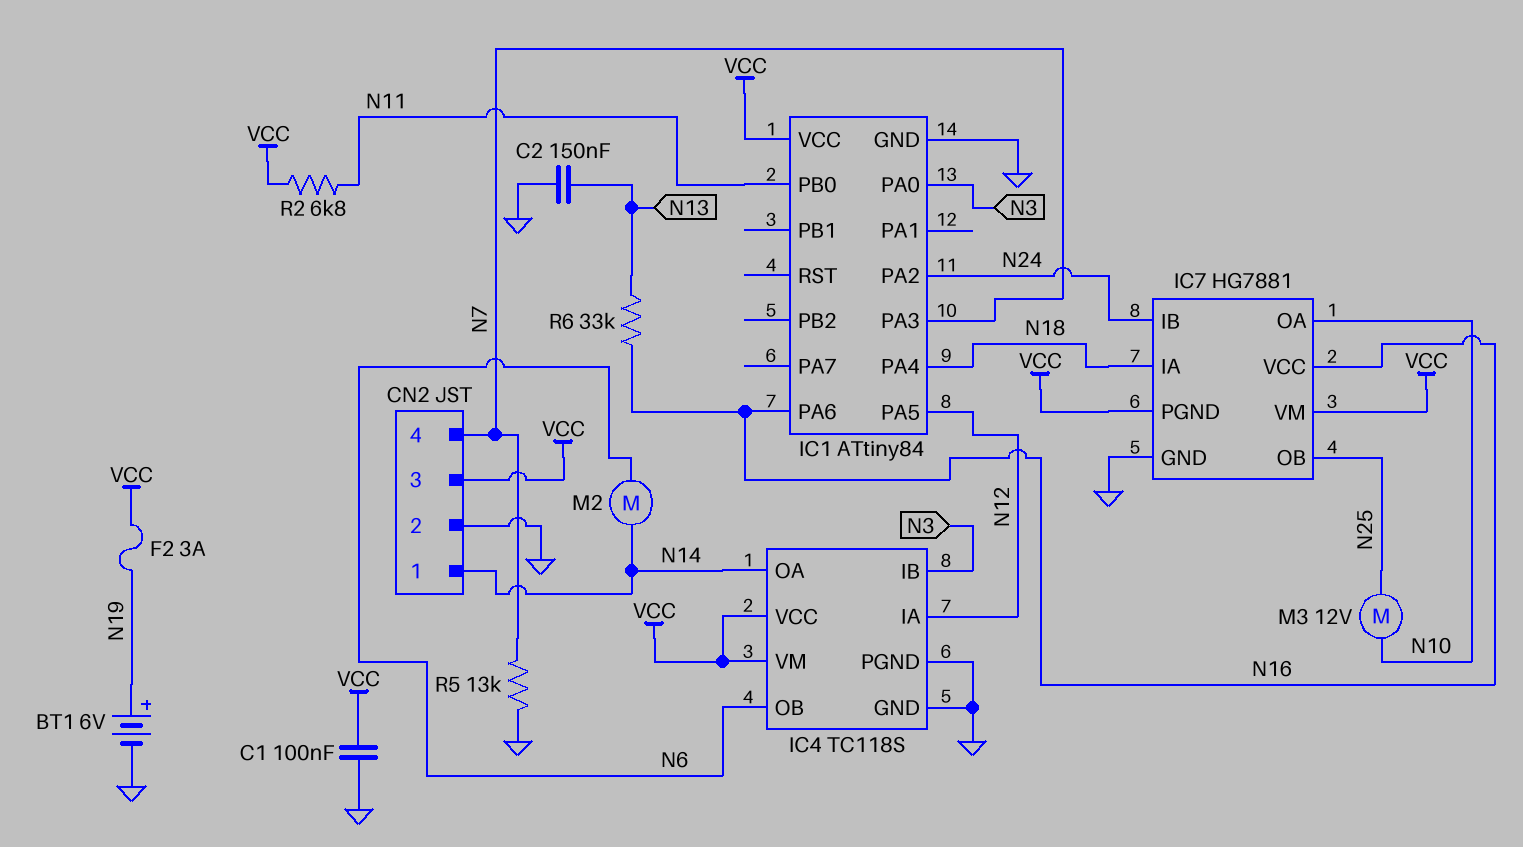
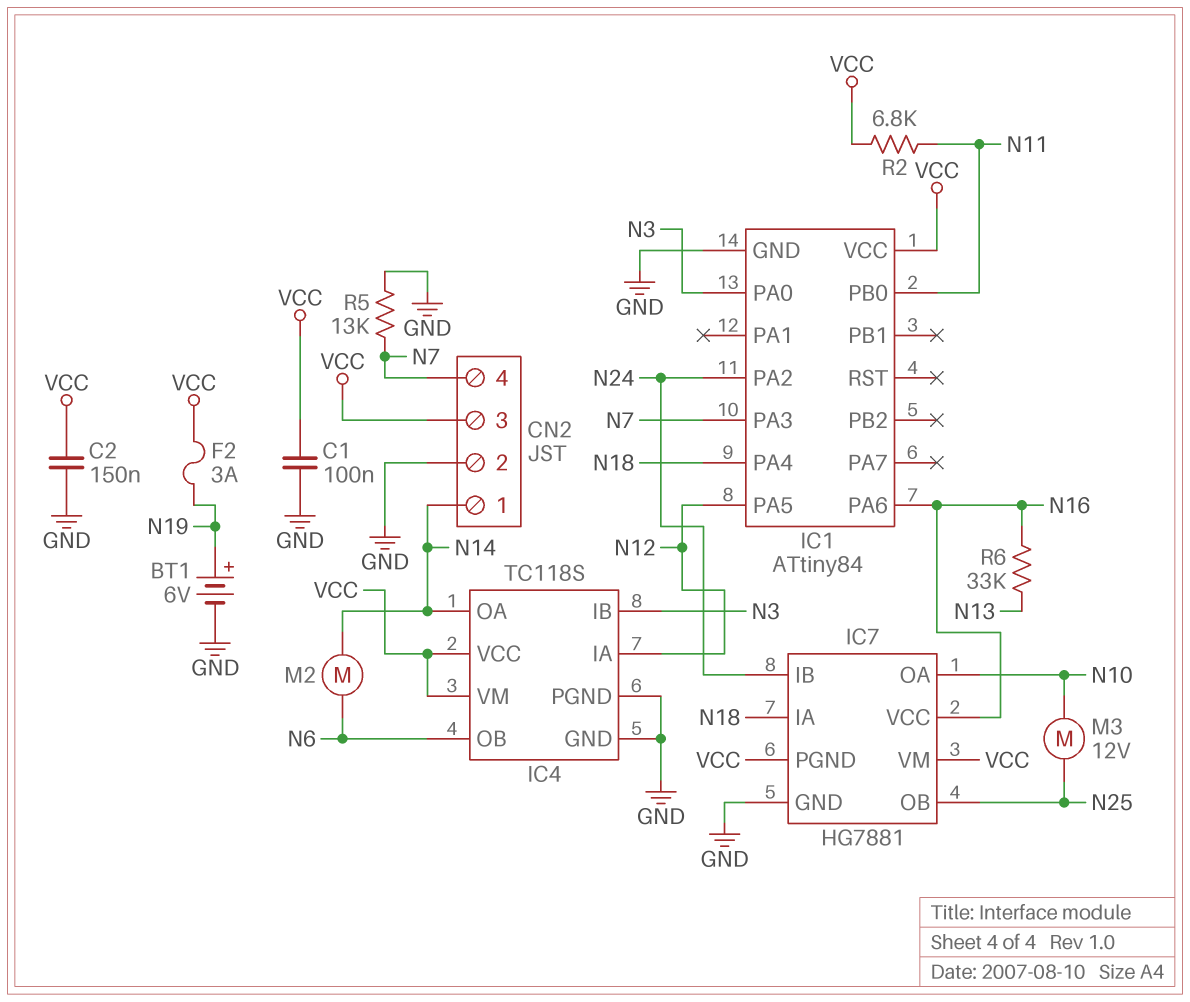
C2: 150nF (GND, N13) -> 150nF (GND, VCC)

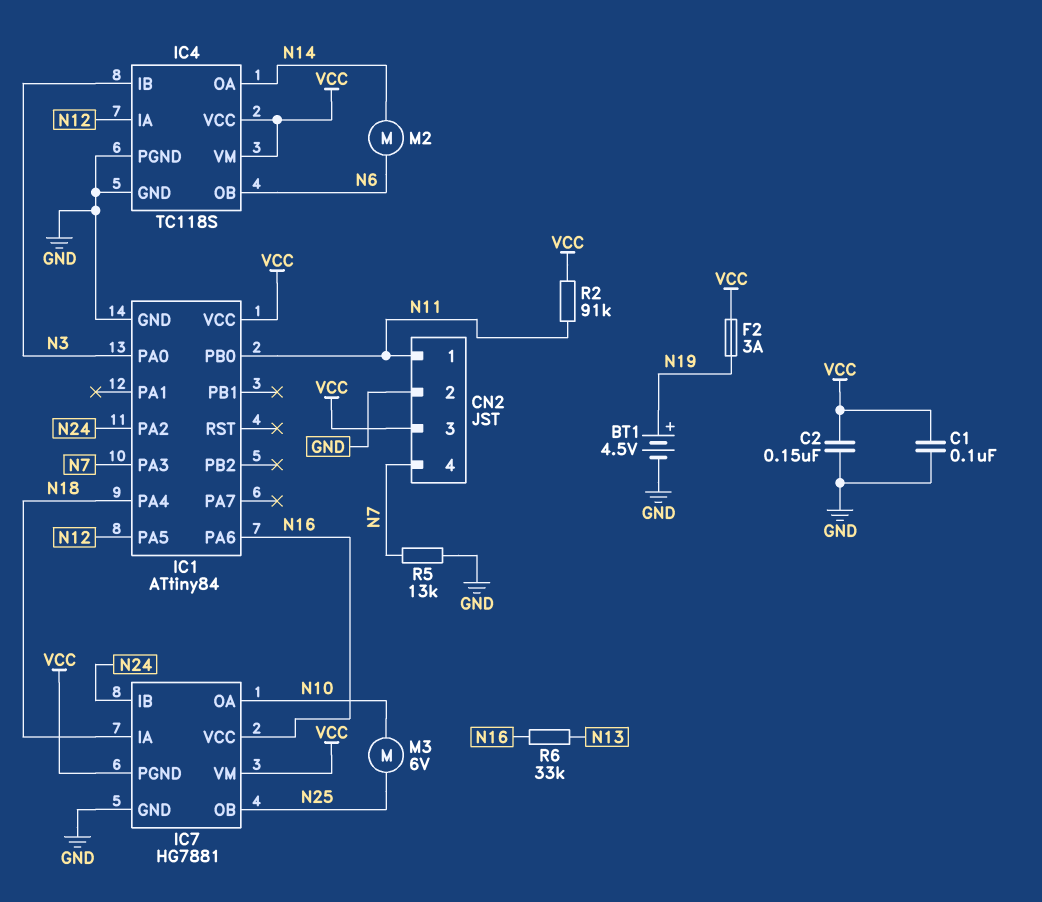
BT1: 6V (plus N19, minus GND) -> 4.5V (plus N19, minus GND)
CN2 pin 1: N14 -> N11
M3: motor 12V (N10, N25) -> motor 6V (N10, N25)
R2: 6.8k (N11, VCC) -> 91k (N11, VCC)

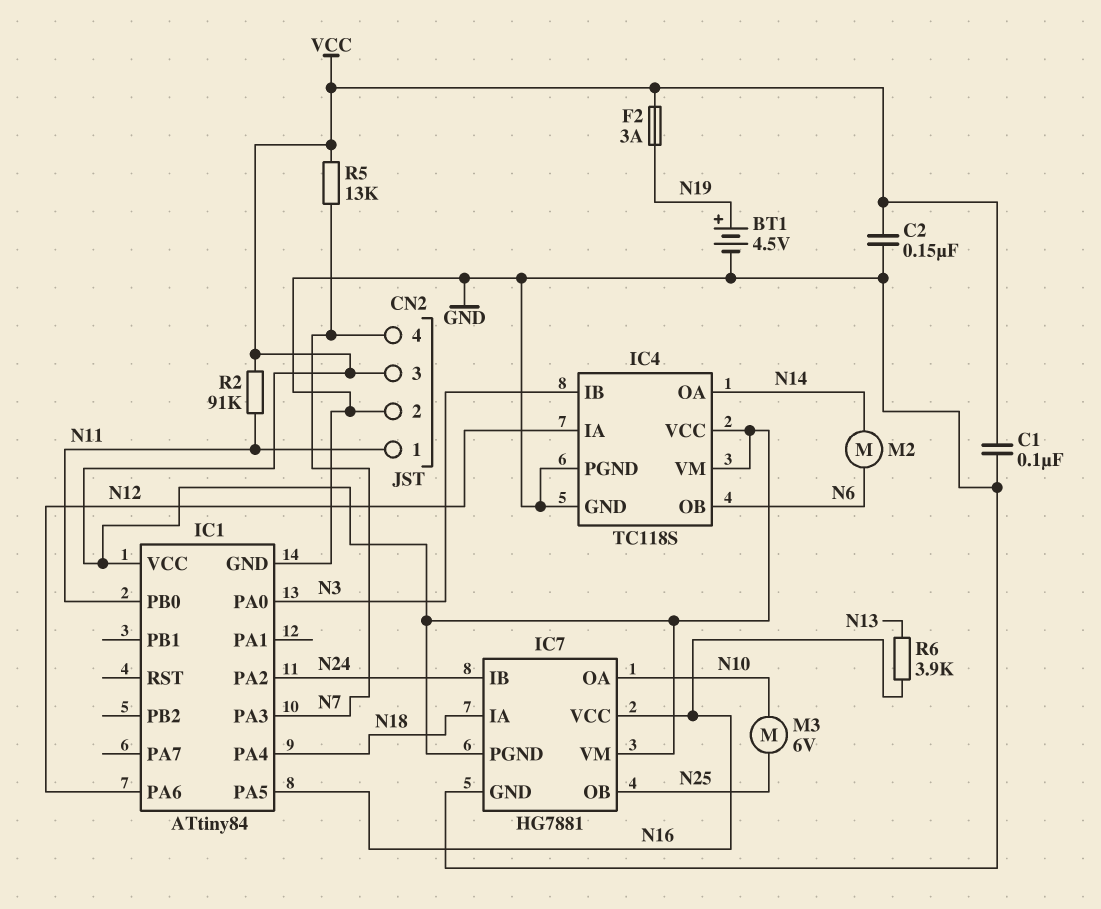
IC1 pin PA5: N12 -> N16
IC1 pin PA6: N16 -> N12
R5: 13k (GND, N7) -> 13k (N7, VCC)
R6: 33k (N13, N16) -> 3.9k (N13, N16)

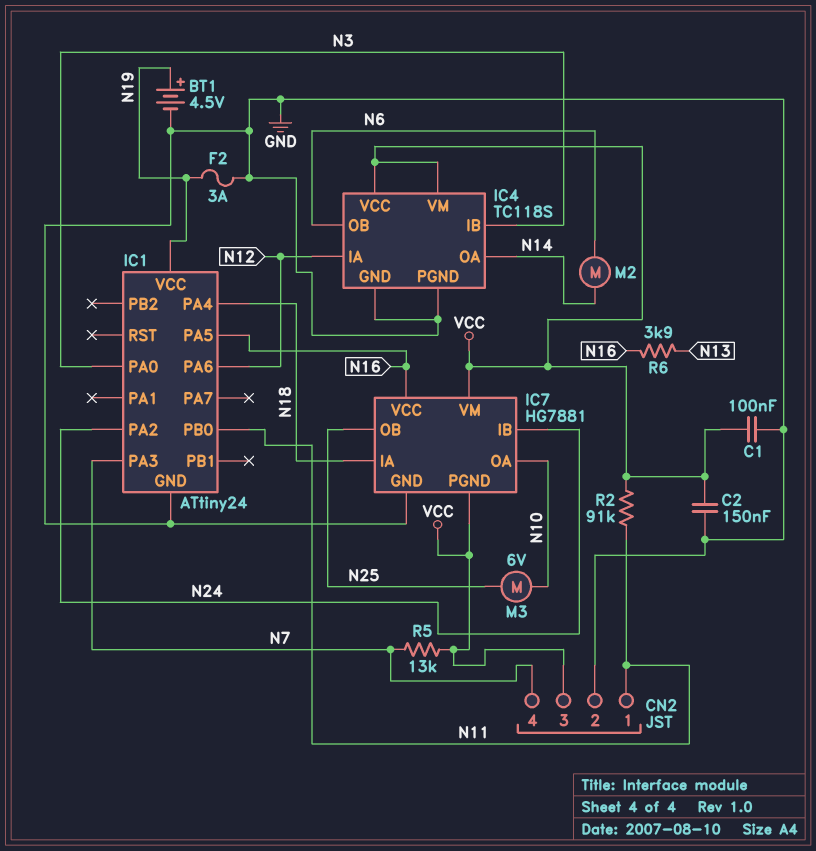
F2: 3A (N19, VCC) -> 3A (GND, N19)
IC1: ATtiny84 -> ATtiny24
IC1 pin VCC: VCC -> N19

